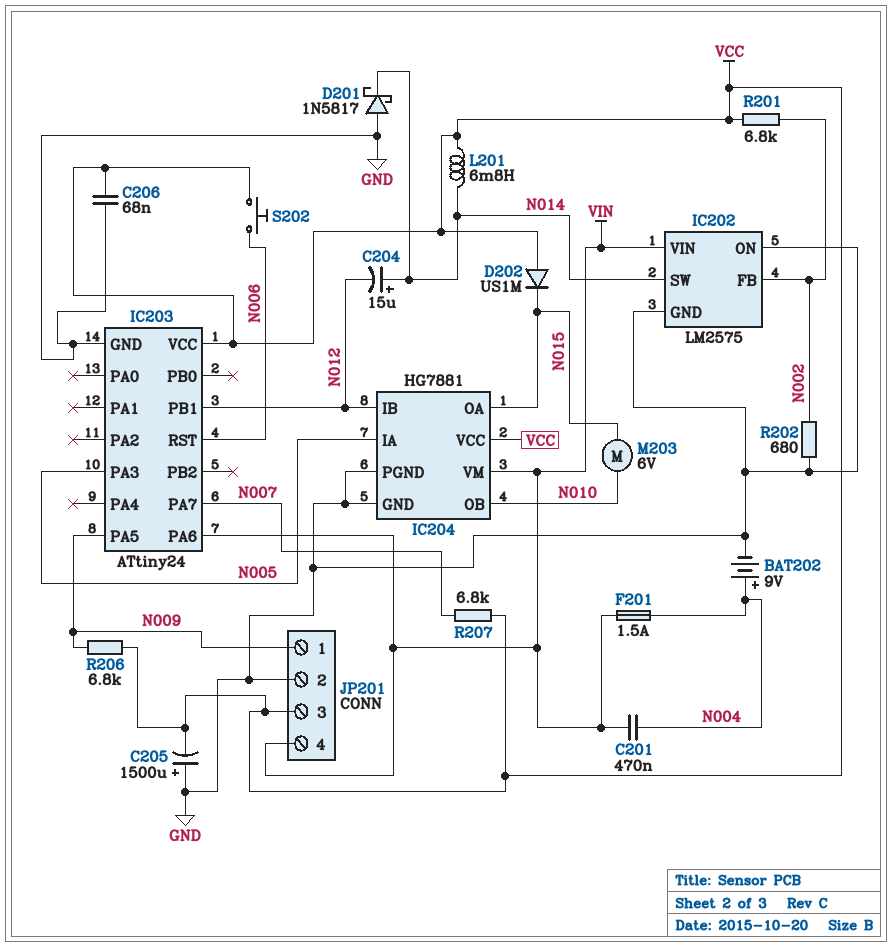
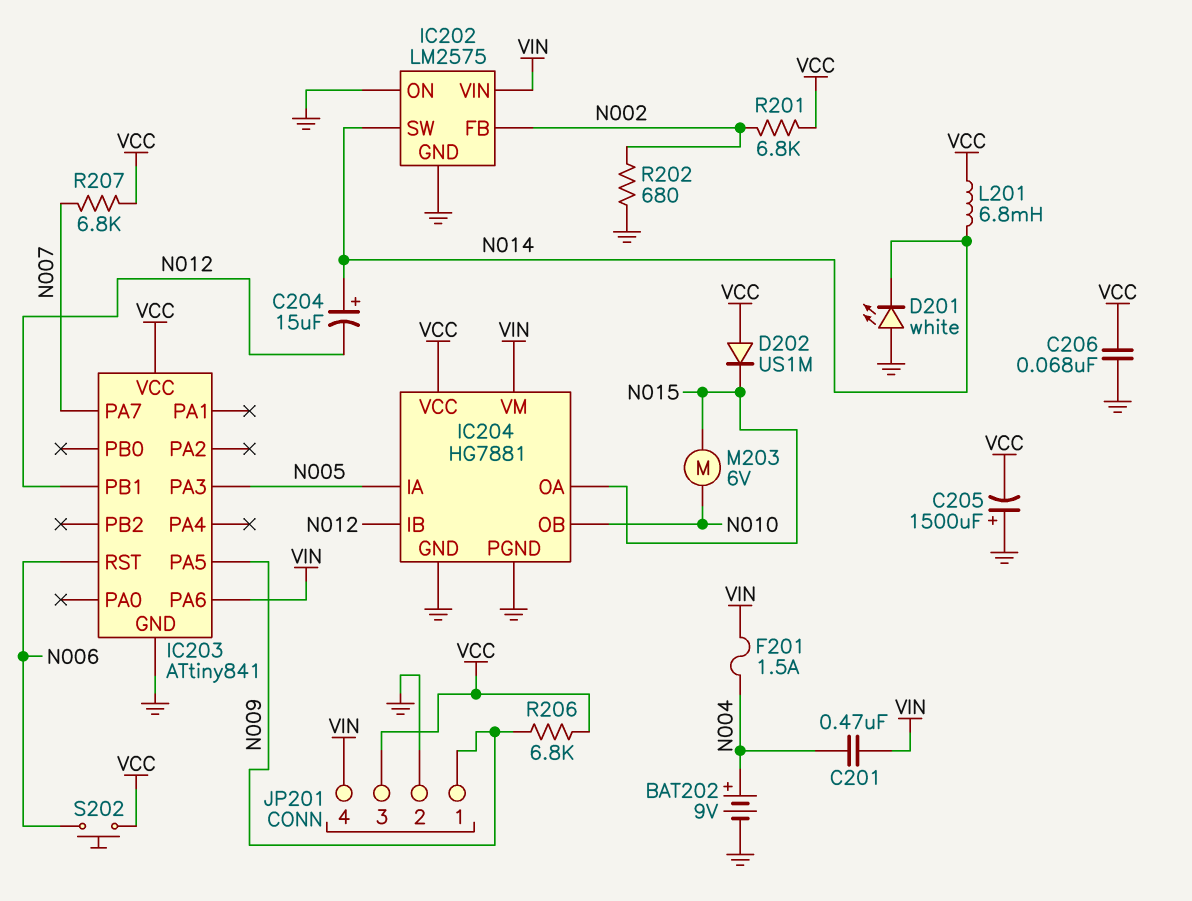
D201: schottky 1N5817 (A GND, K N014) -> LED white (A GND, K N014)
IC203: ATtiny24 -> ATtiny841

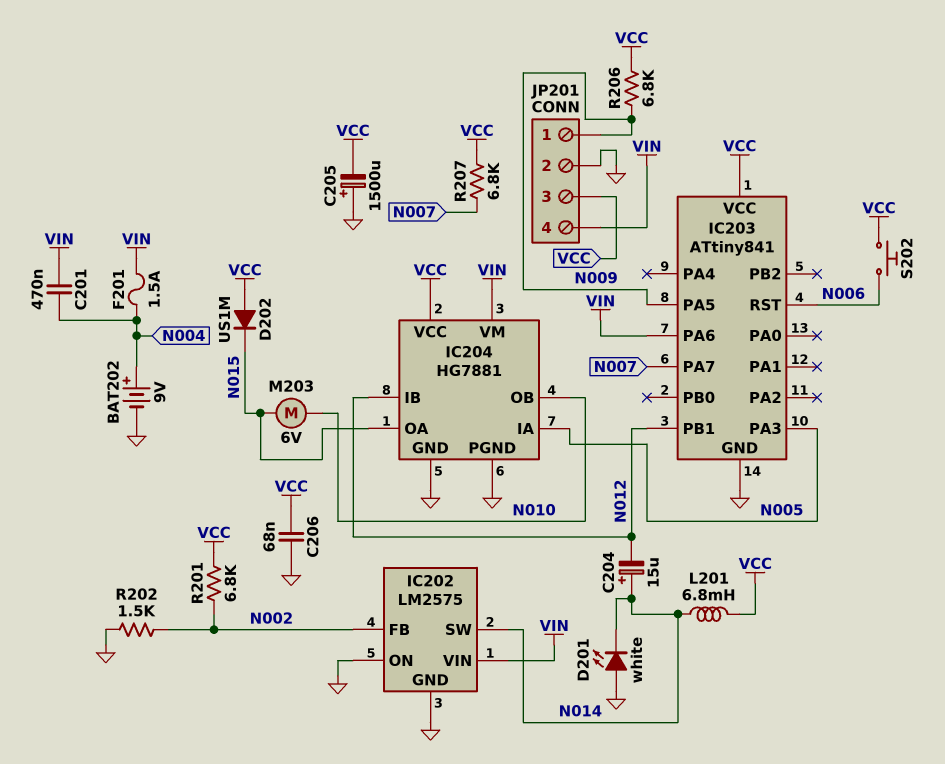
R202: 680 (GND, N002) -> 1.5k (GND, N002)

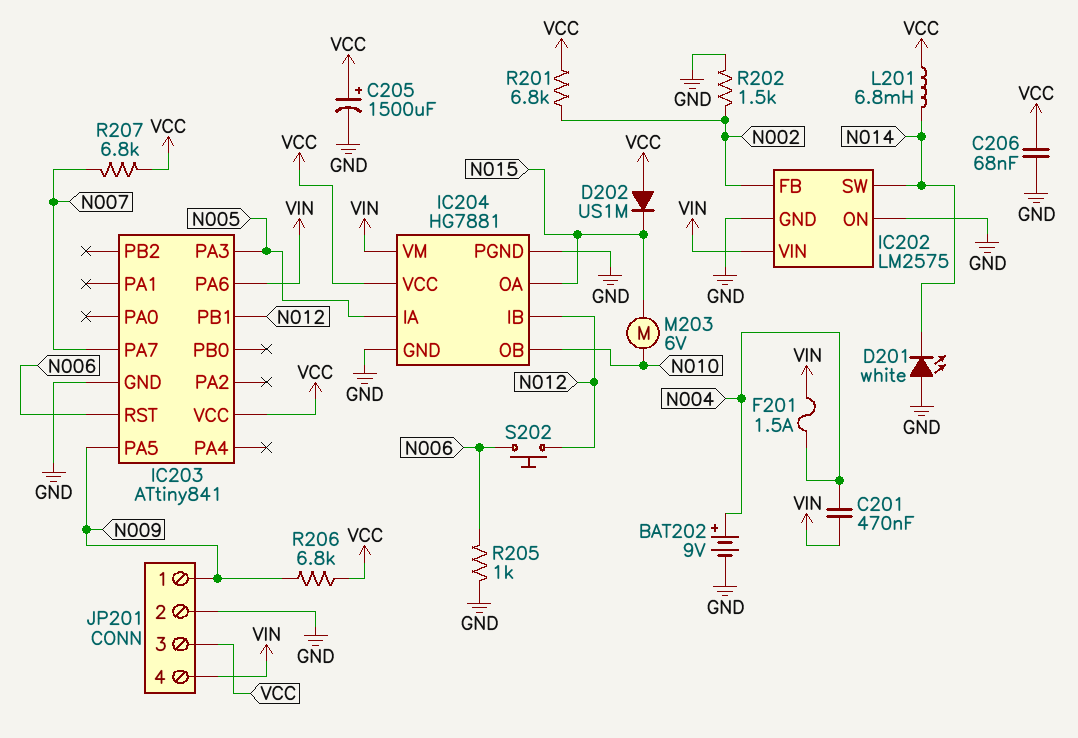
C204: 15uF (plus N014, minus N012) -> none
C205: 1500uF (plus GND, minus VCC) -> 1500uF (plus VCC, minus GND)
R205: none -> 1k (GND, N006)
S202: button (N006, VCC) -> button (N006, N012)

